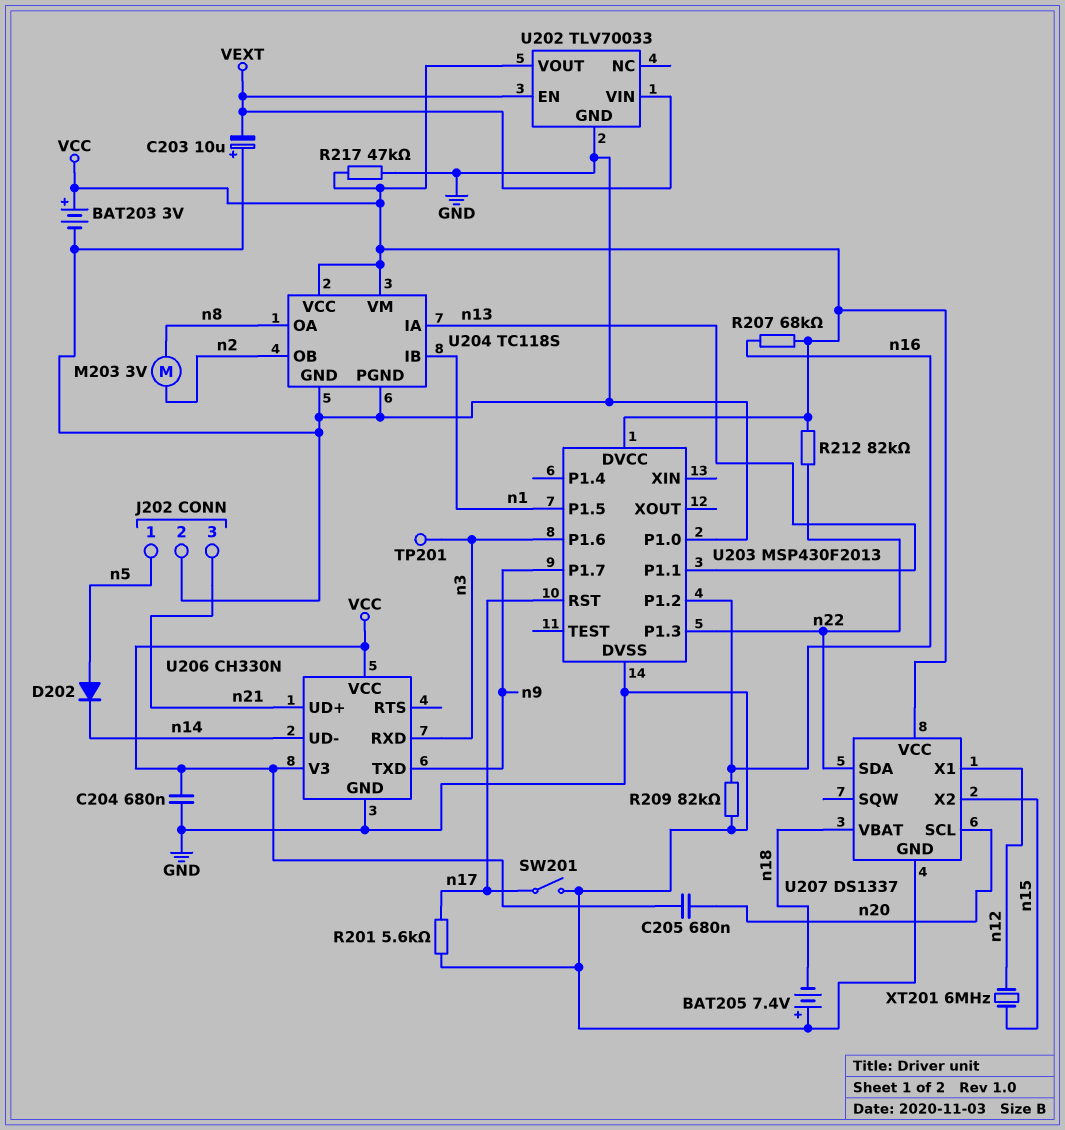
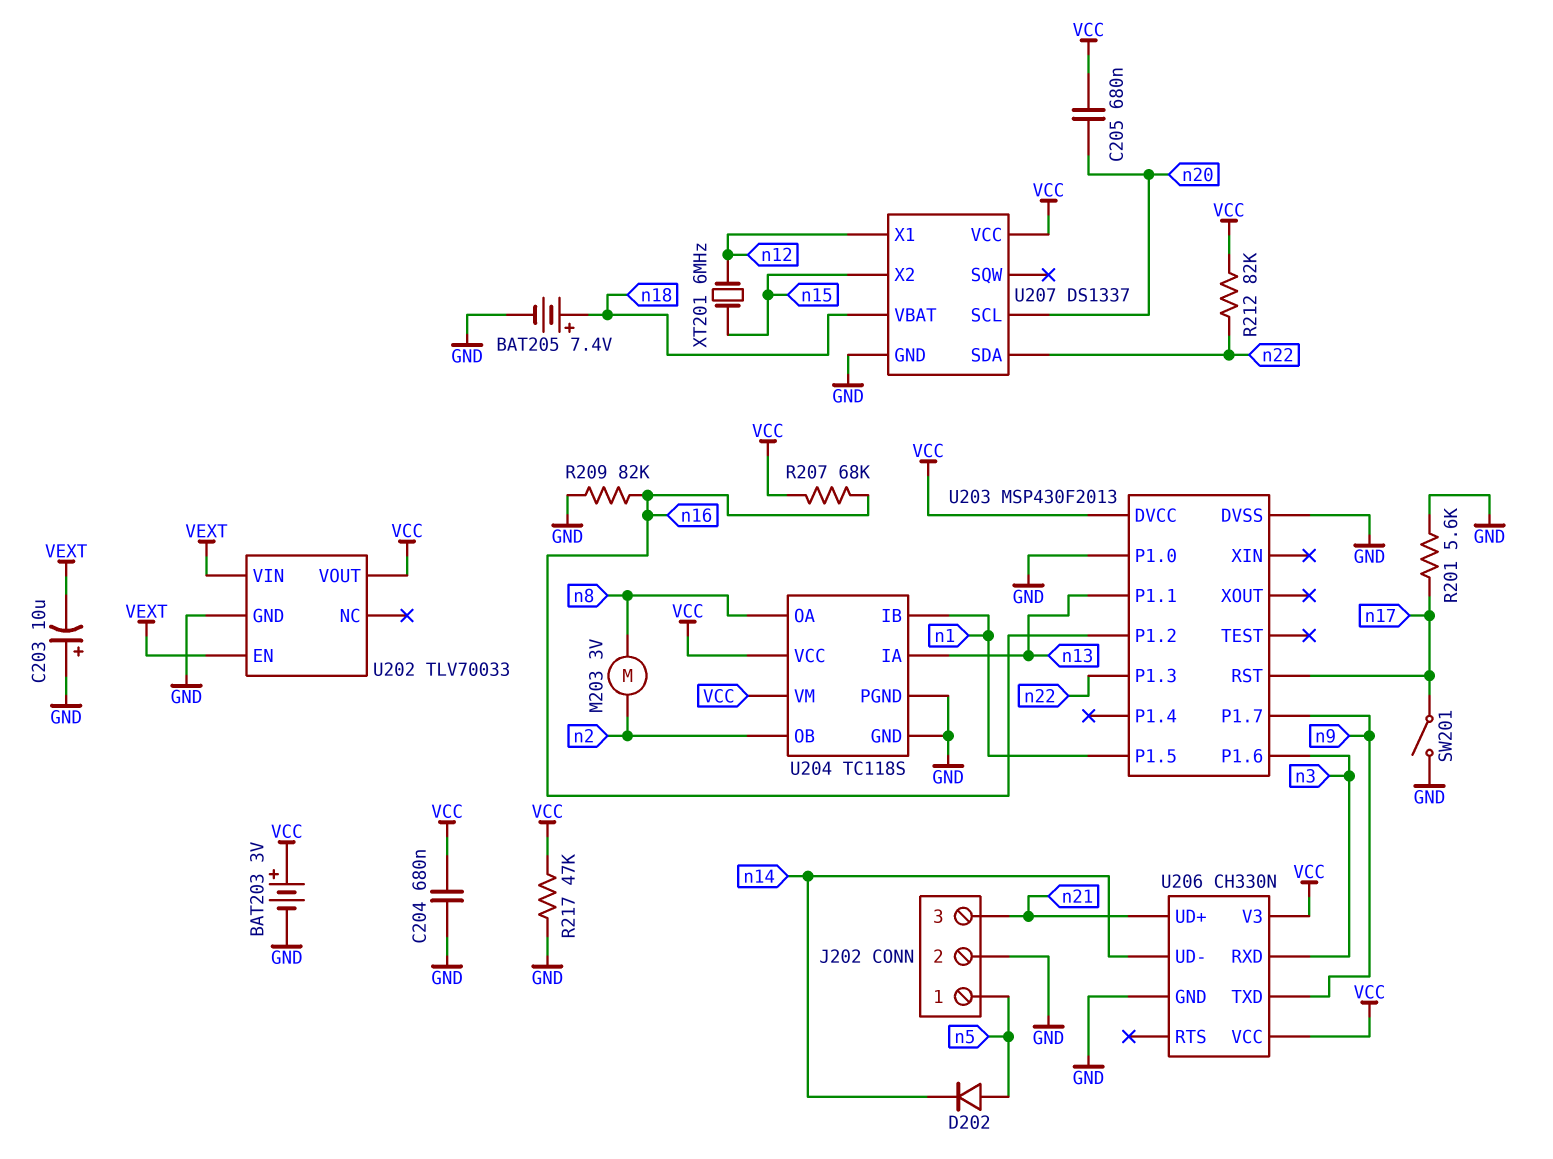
BAT205: 7.4V (plus GND, minus n18) -> 7.4V (plus n18, minus GND)
TP201: test point (n3) -> none

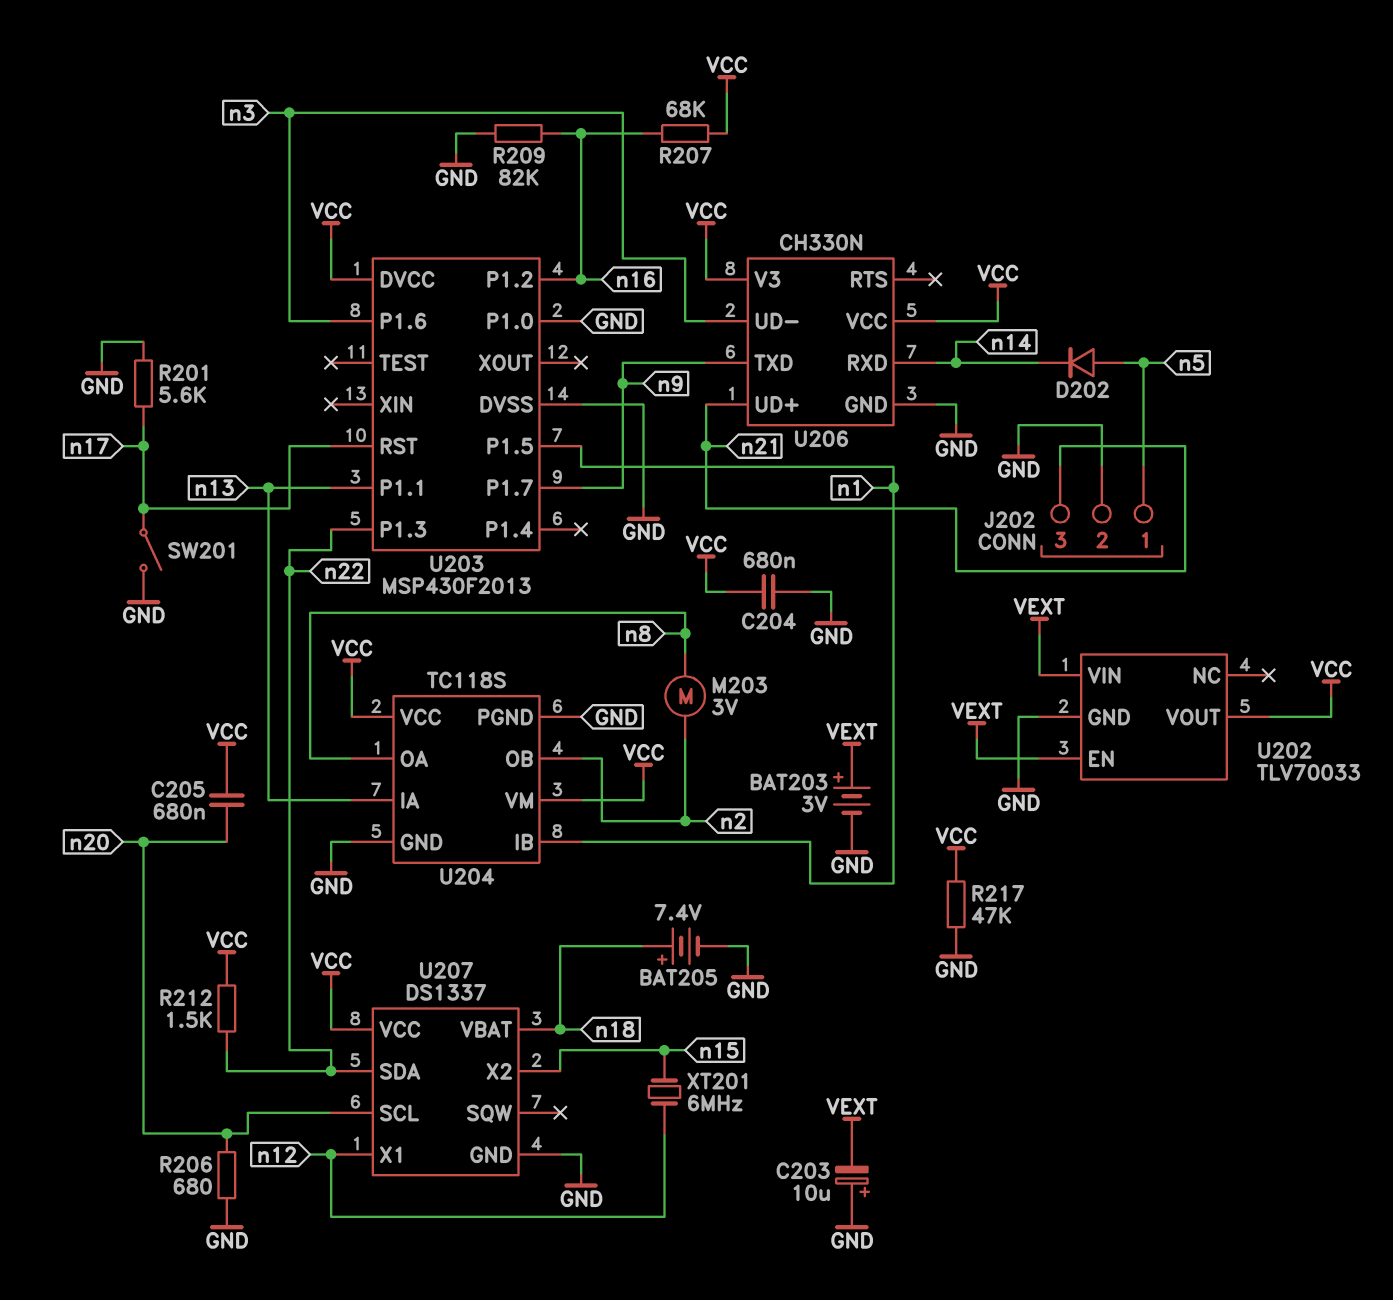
BAT203: 3V (plus VCC, minus GND) -> 3V (plus VEXT, minus GND)
R206: none -> 680 (GND, n20)
R212: 82k (VCC, n22) -> 1.5k (VCC, n22)
U206 pin RXD: n3 -> n14
U206 pin UD-: n14 -> n3

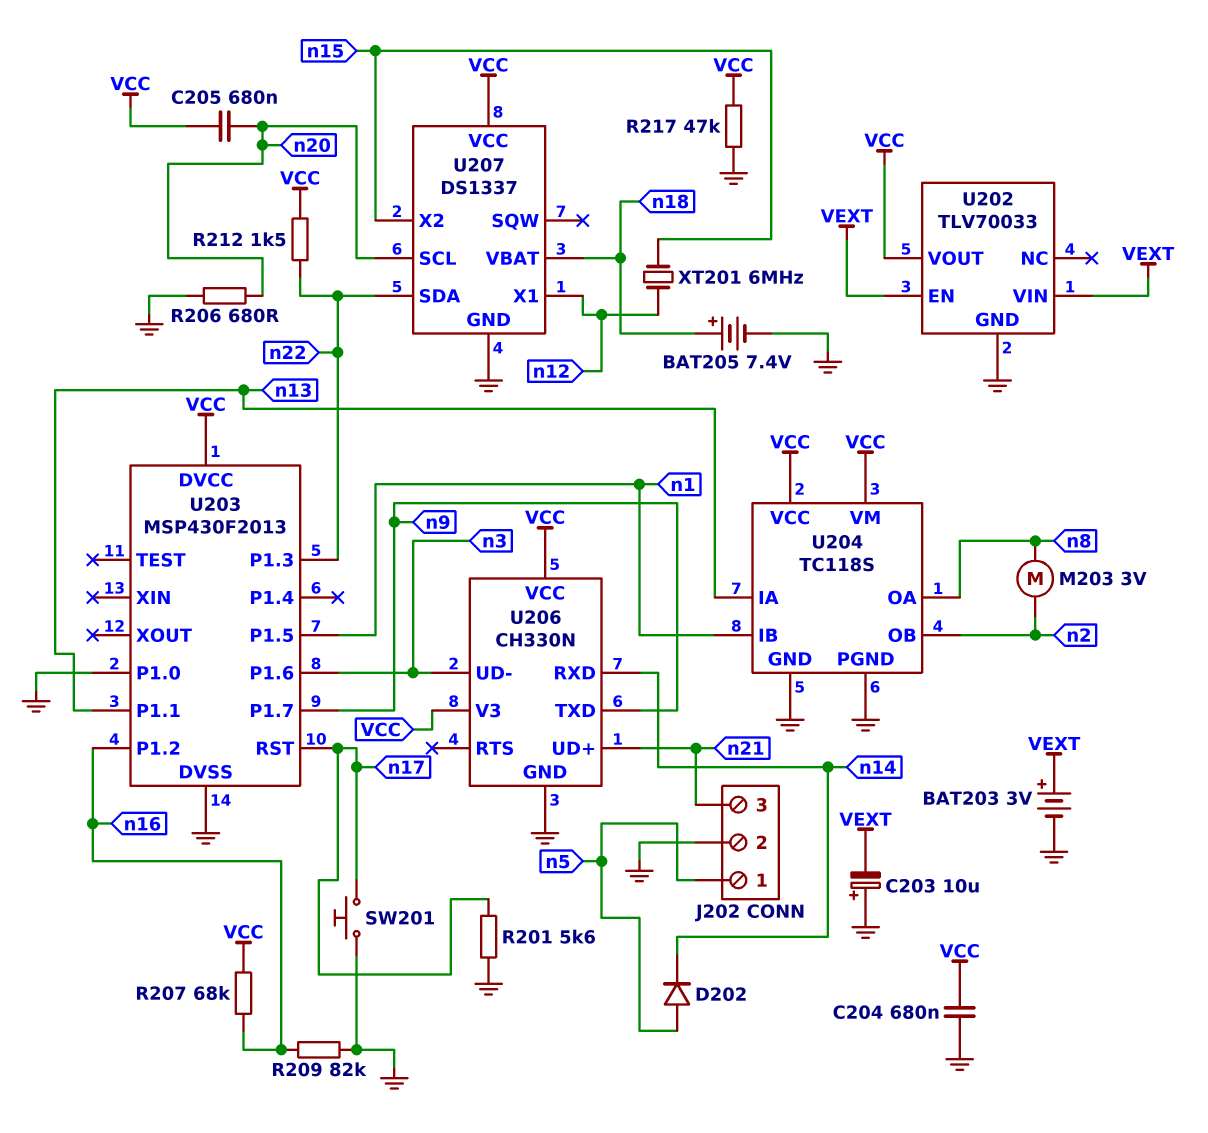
SW201: switch (GND, n17) -> button (GND, n17)

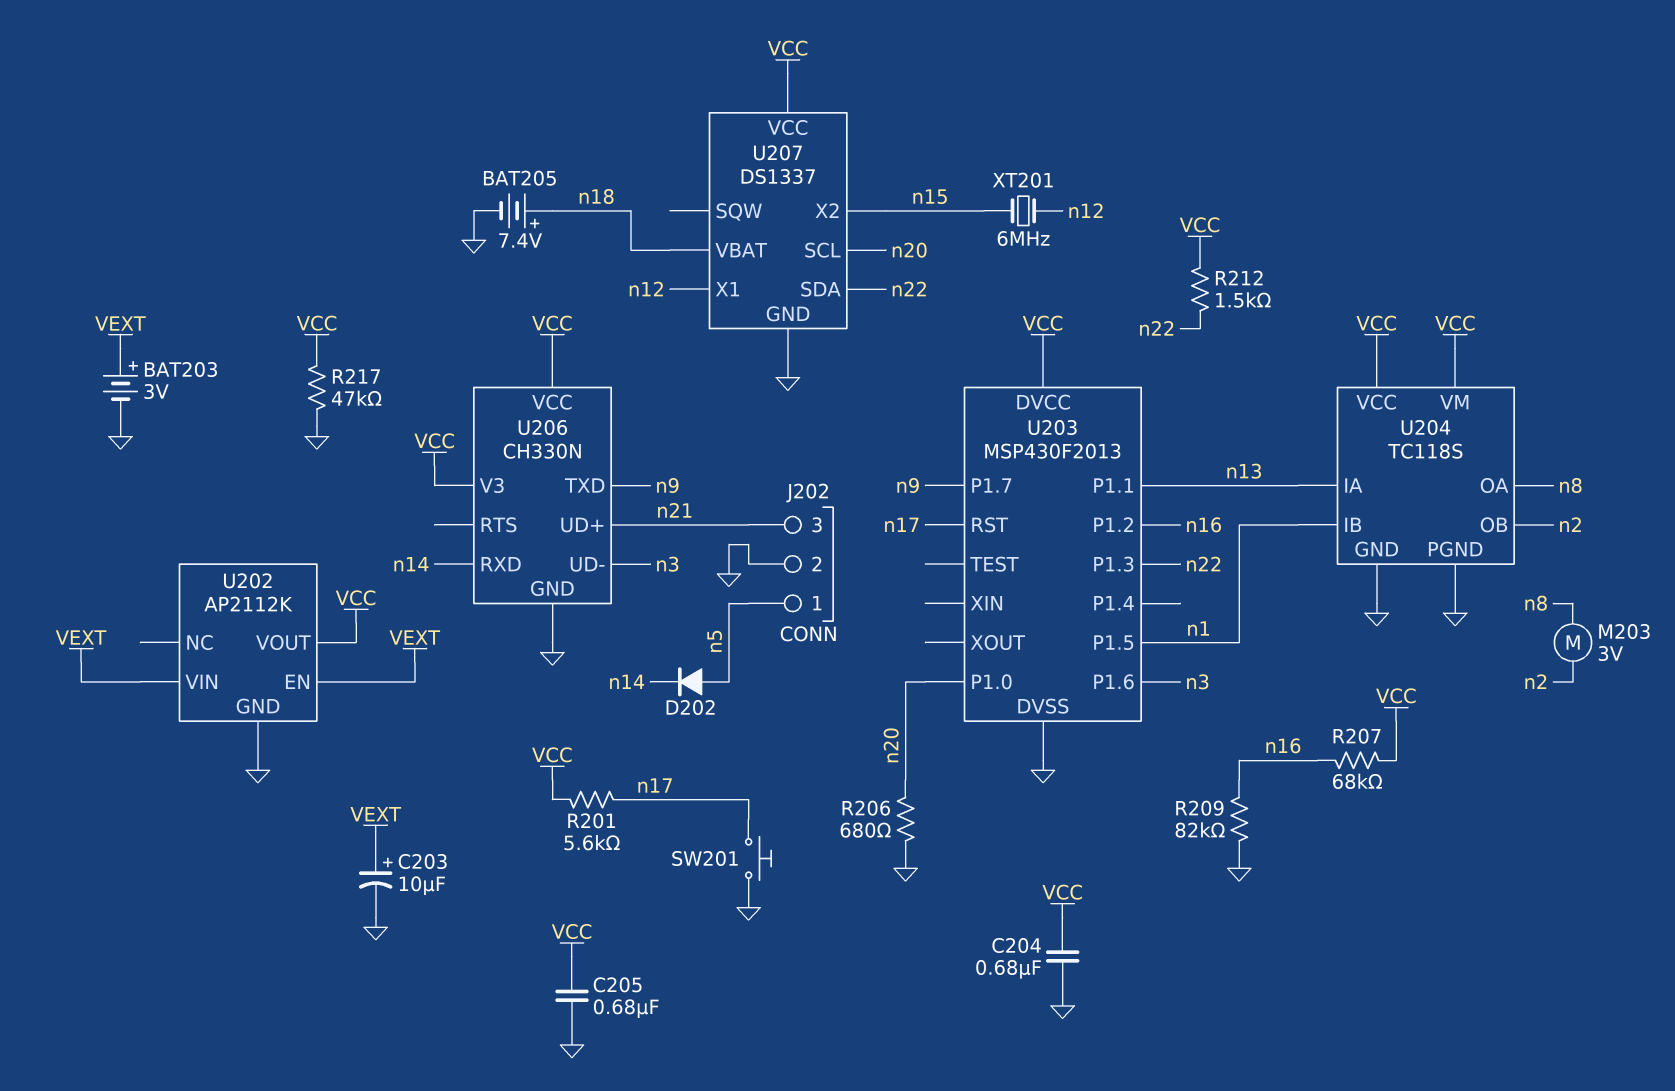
C203: 10uF (plus GND, minus VEXT) -> 10uF (plus VEXT, minus GND)
C205: 680nF (VCC, n20) -> 680nF (GND, VCC)
R201: 5.6k (GND, n17) -> 5.6k (VCC, n17)
U202: TLV70033 -> AP2112K
U203 pin P1.0: GND -> n20

